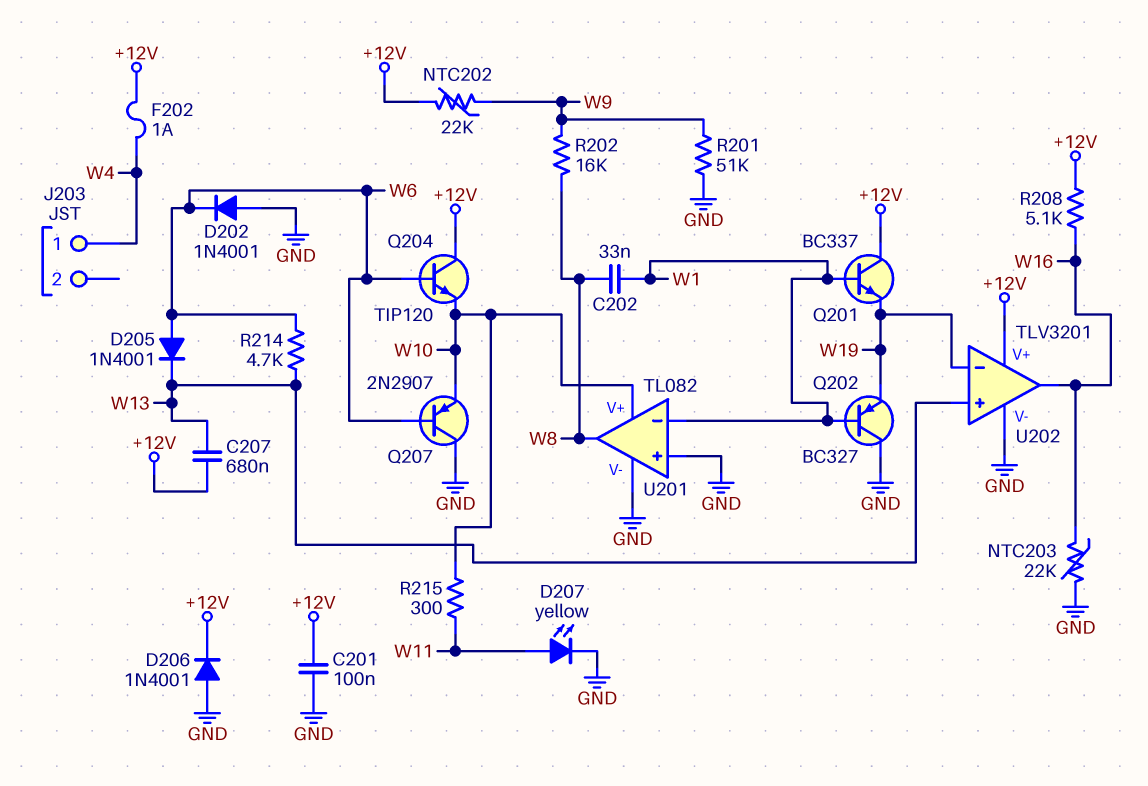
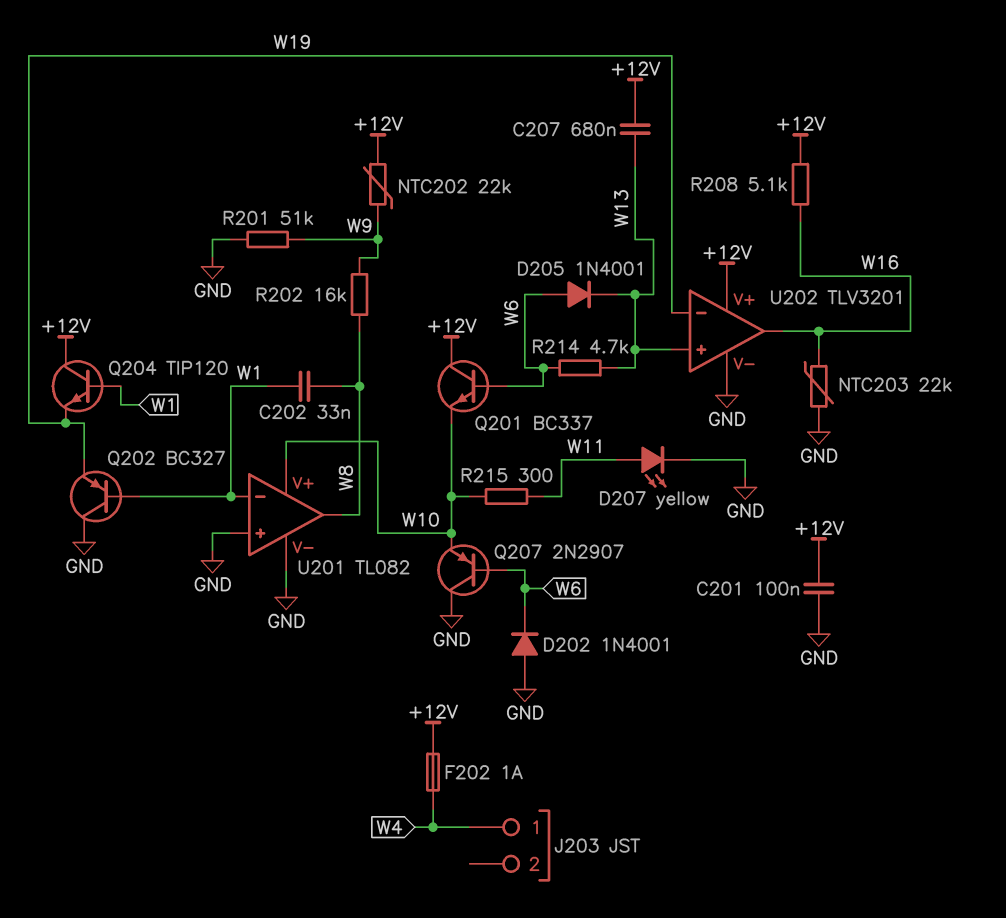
D206: diode 1N4001 (A GND, K +12V) -> none
Q201: NPN BC337 (B W1, C +12V, E W19) -> NPN BC337 (B W6, C +12V, E W10)
Q204: NPN TIP120 (B W6, C +12V, E W10) -> NPN TIP120 (B W1, C +12V, E W19)

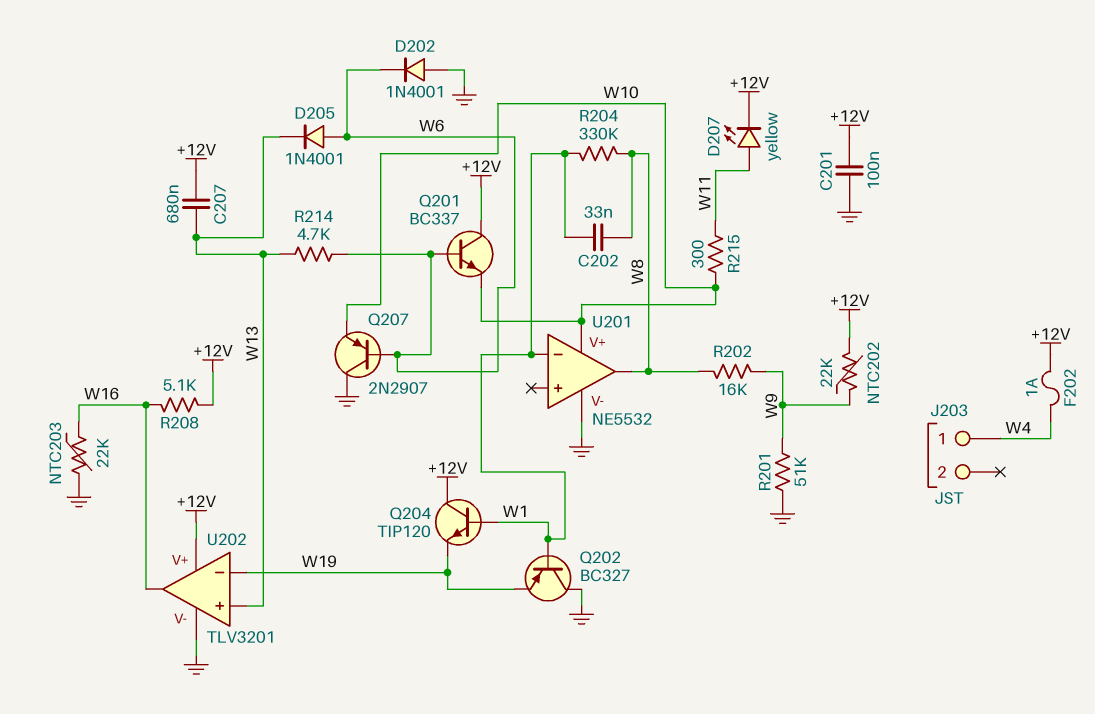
D207: LED yellow (A W11, K GND) -> LED yellow (A W11, K +12V)
R204: none -> 330k (W1, W8)
U201: TL082 -> NE5532
U201 pin in+: GND -> none

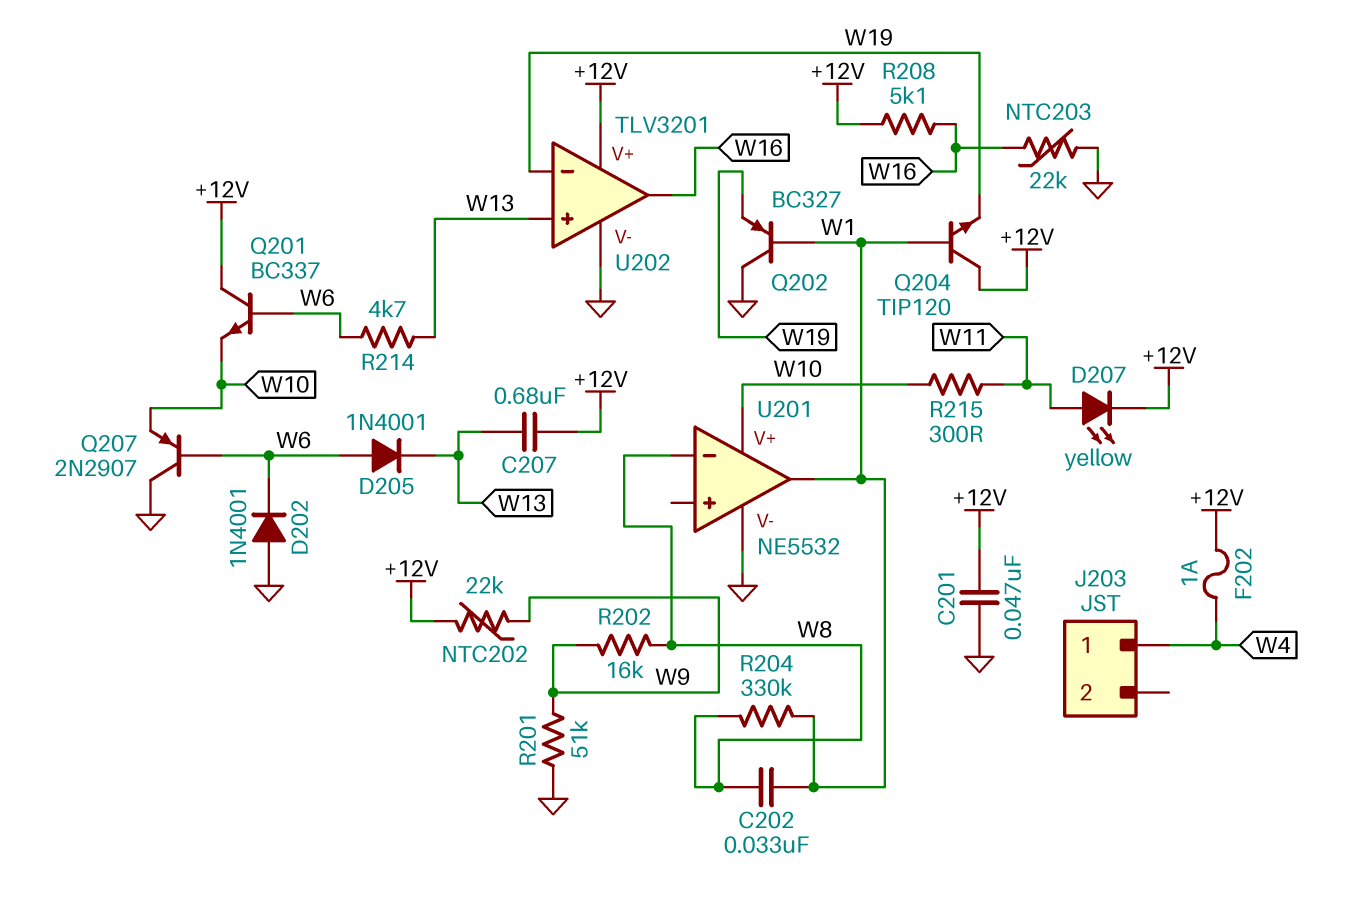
C201: 100nF (+12V, GND) -> 47nF (+12V, GND)
U201 pin in-: W1 -> W8
U201 pin out: W8 -> W1

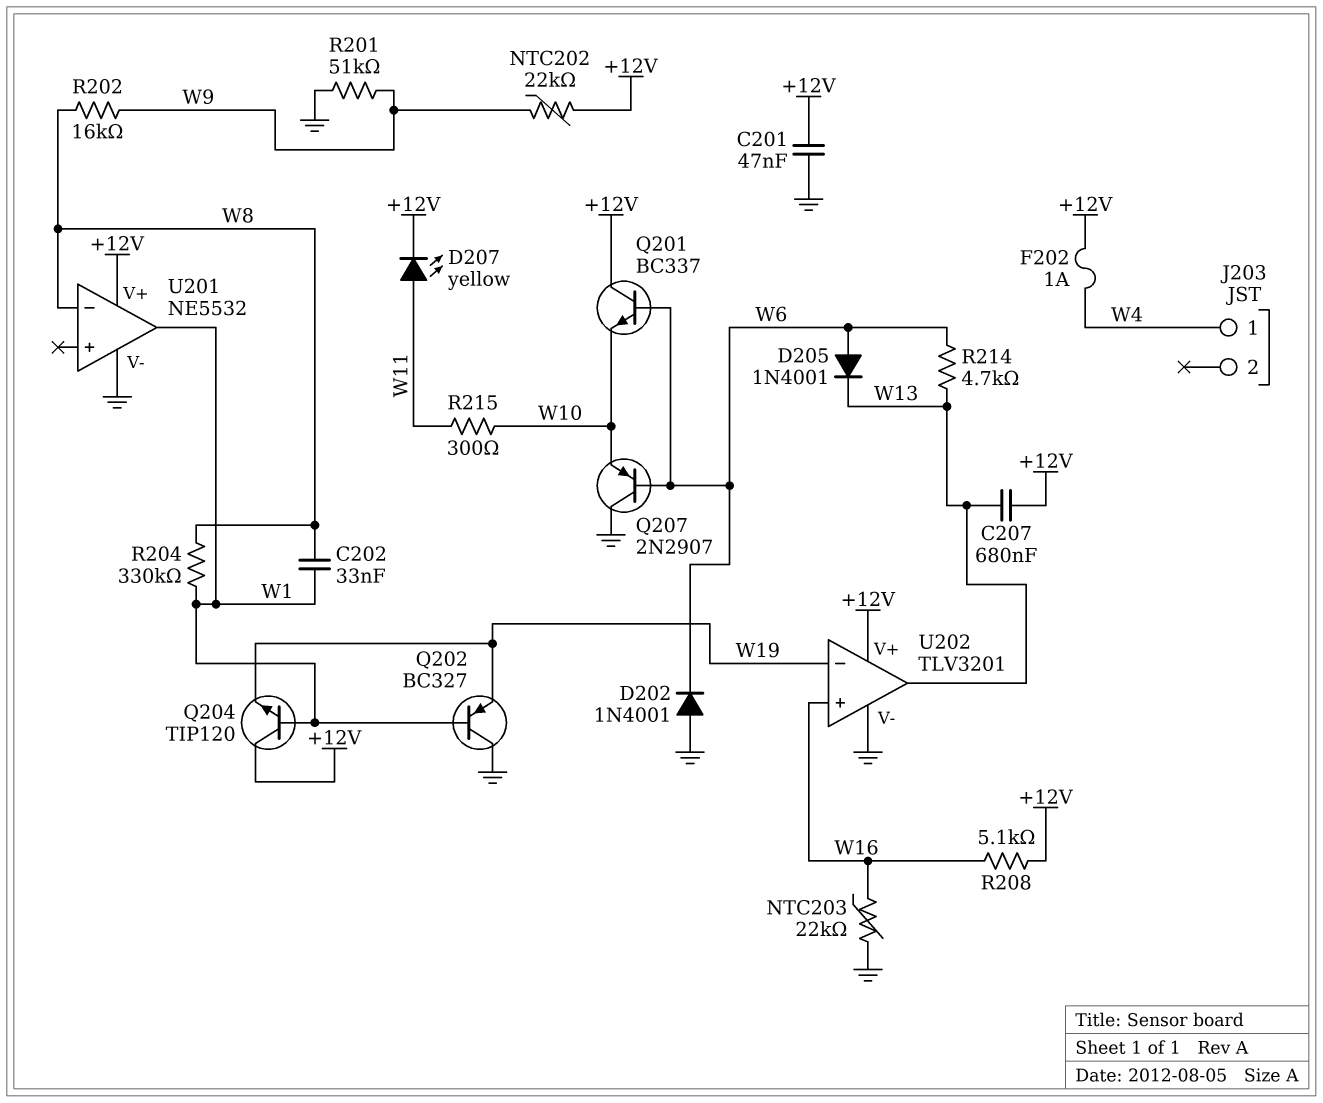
U201 pin V+: W10 -> +12V
U202 pin in+: W13 -> W16
U202 pin out: W16 -> W13

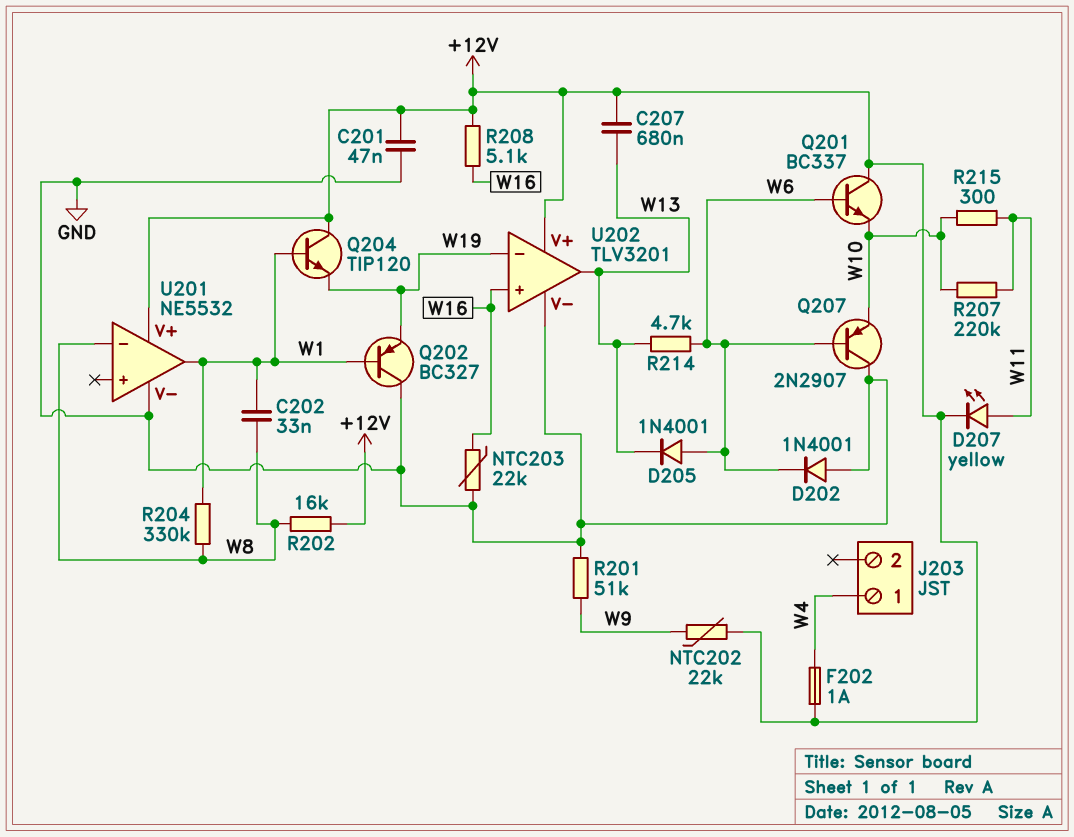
R202: 16k (W8, W9) -> 16k (+12V, W8)
R207: none -> 220k (W10, W11)

